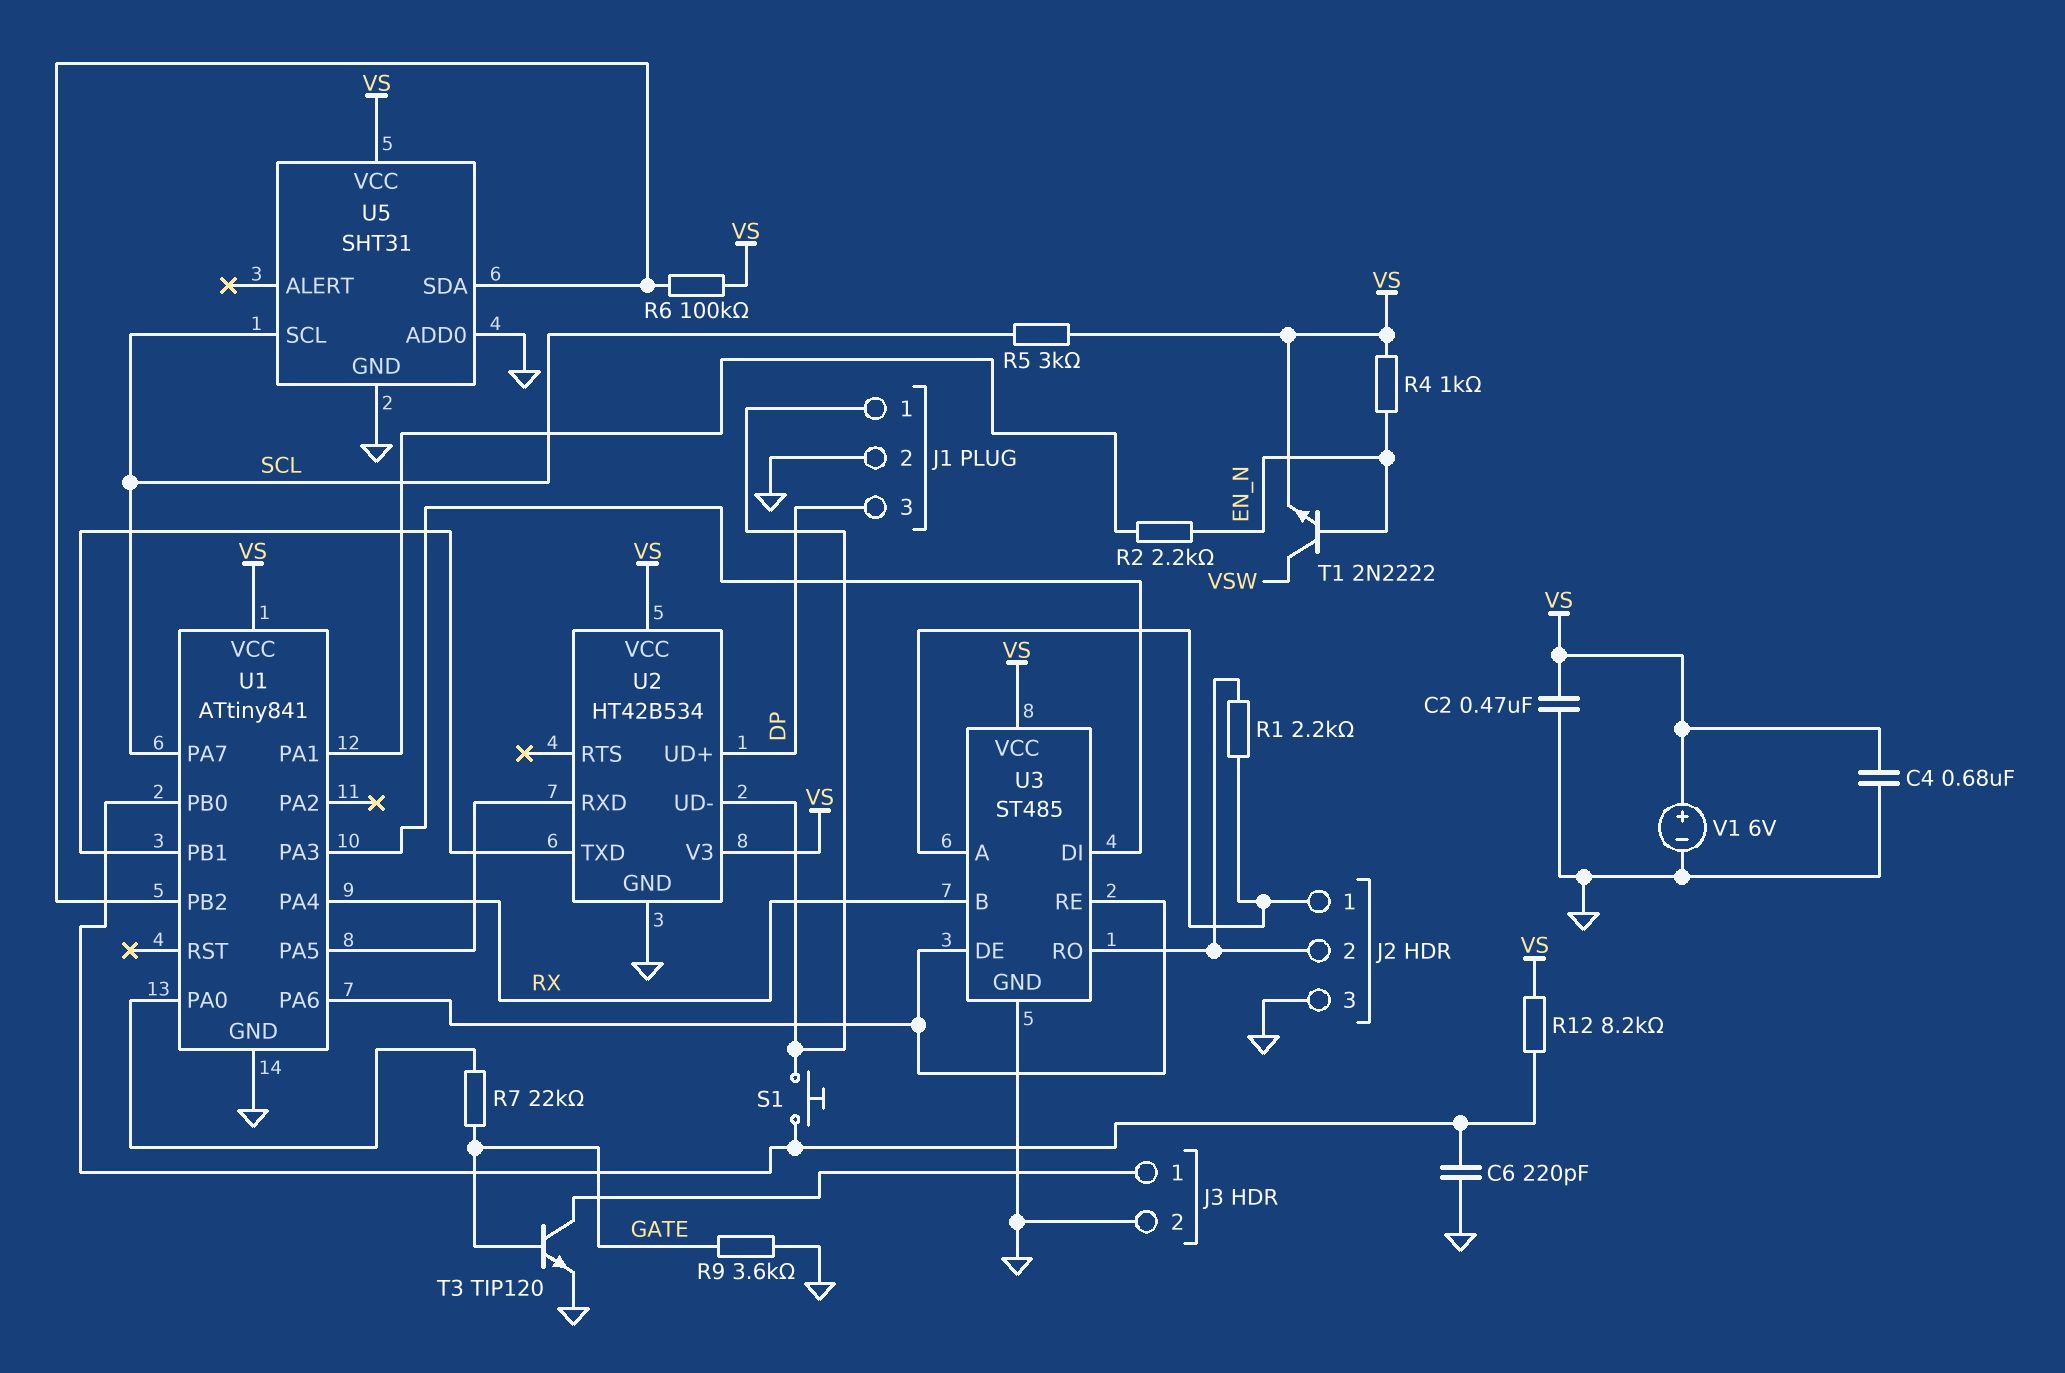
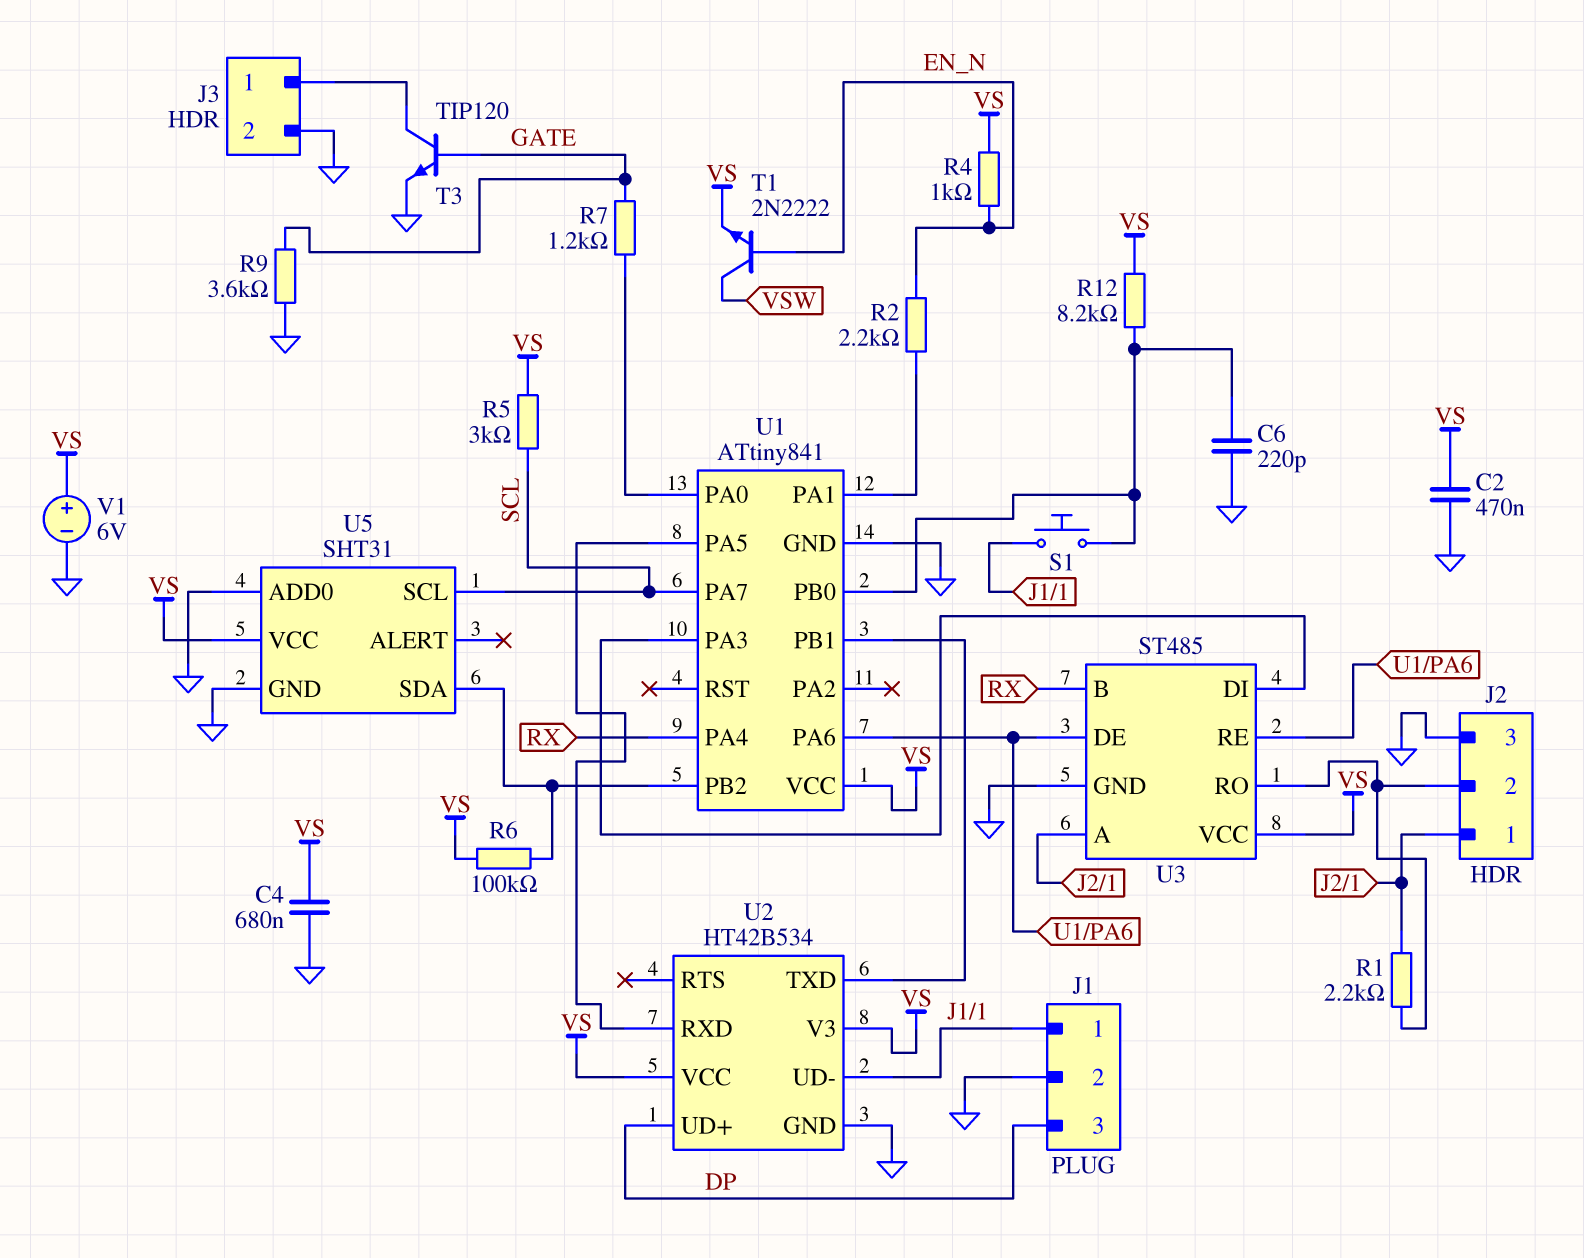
R7: 22k (GATE, U1/PA0) -> 1.2k (GATE, U1/PA0)

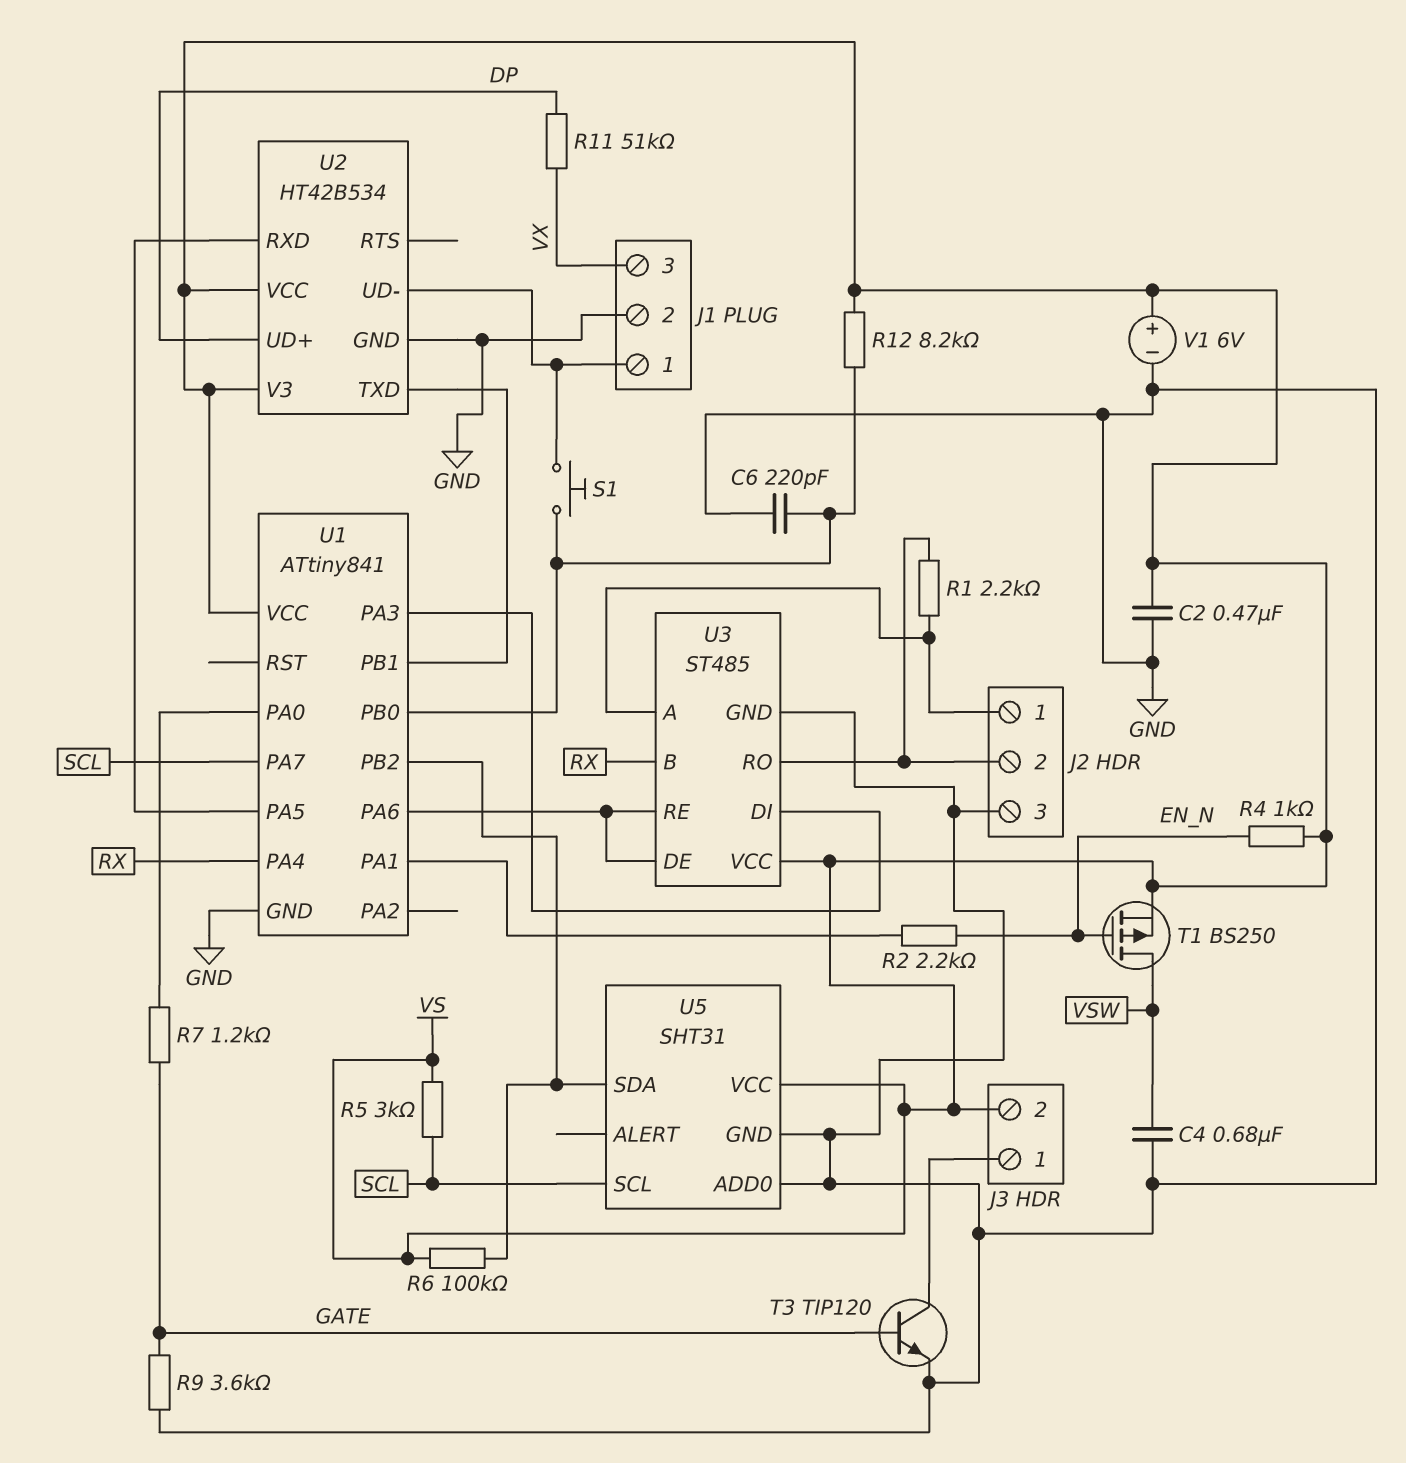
C4: 680nF (GND, VS) -> 680nF (GND, VSW)
J1 pin 3: DP -> VX
J3 pin 2: GND -> VS
R11: none -> 51k (DP, VX)
T1: NPN 2N2222 (B EN_N, C VSW, E VS) -> PMOS BS250 (G EN_N, D VSW, S VS)

